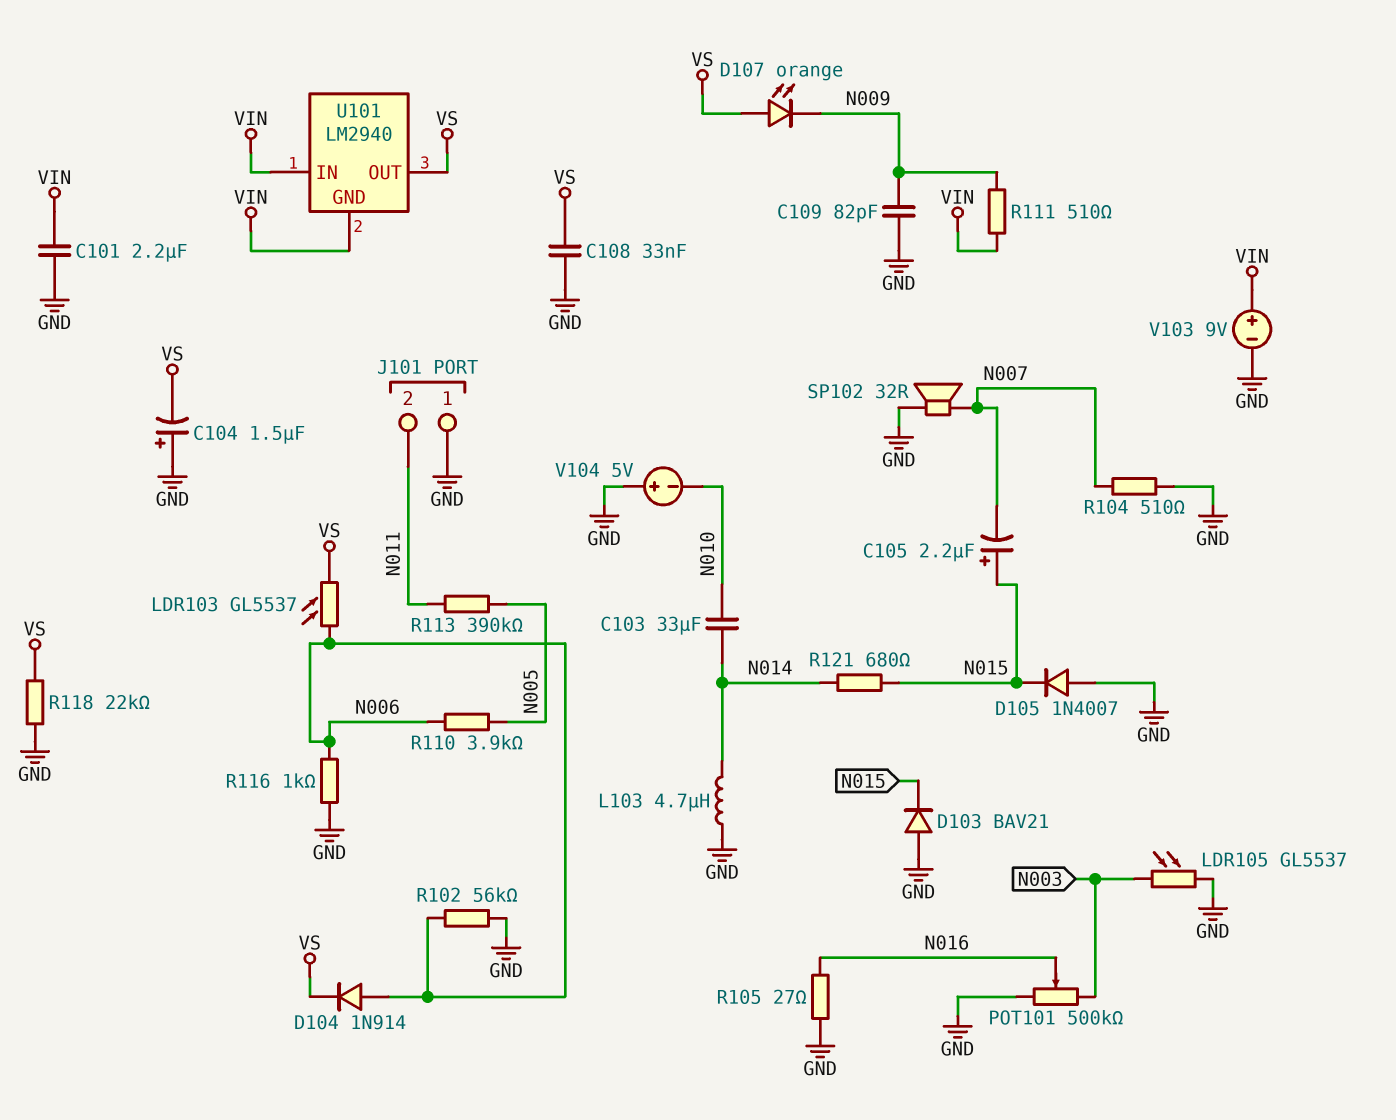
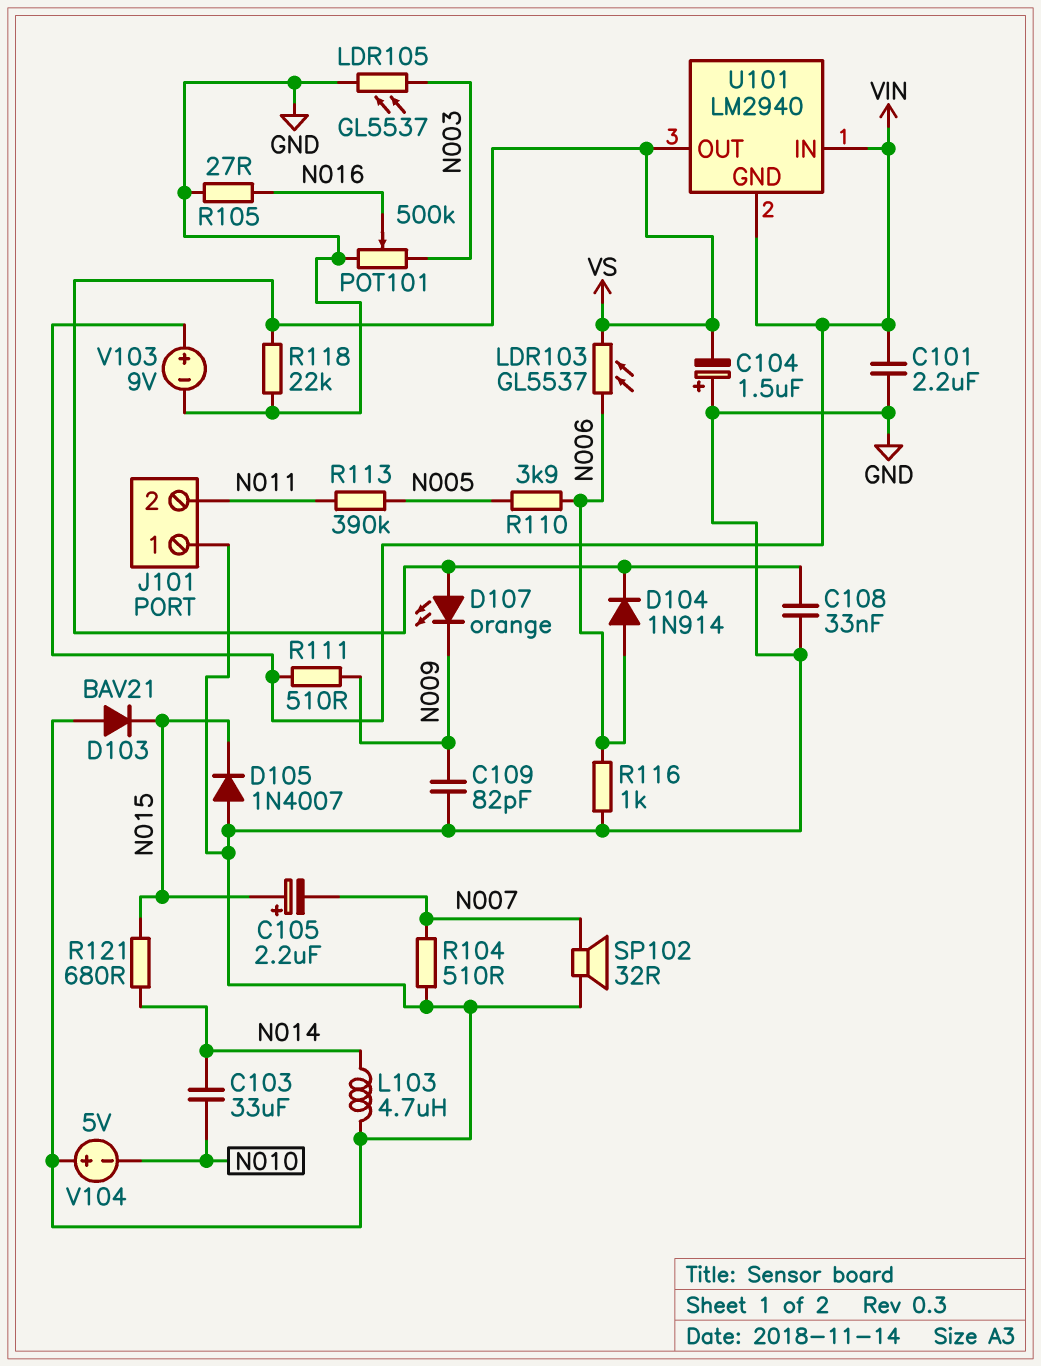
R102: 56k (GND, N006) -> none

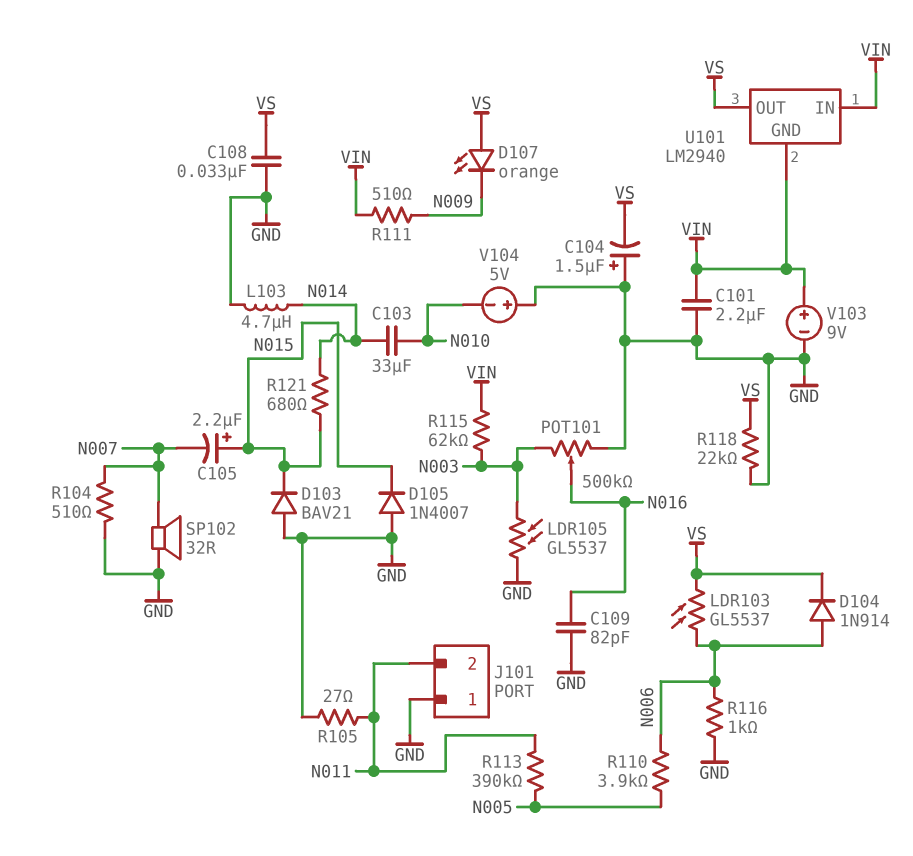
C109: 82pF (GND, N009) -> 82pF (GND, N016)
R105: 27 (GND, N016) -> 27 (GND, N011)
R115: none -> 62k (N003, VIN)

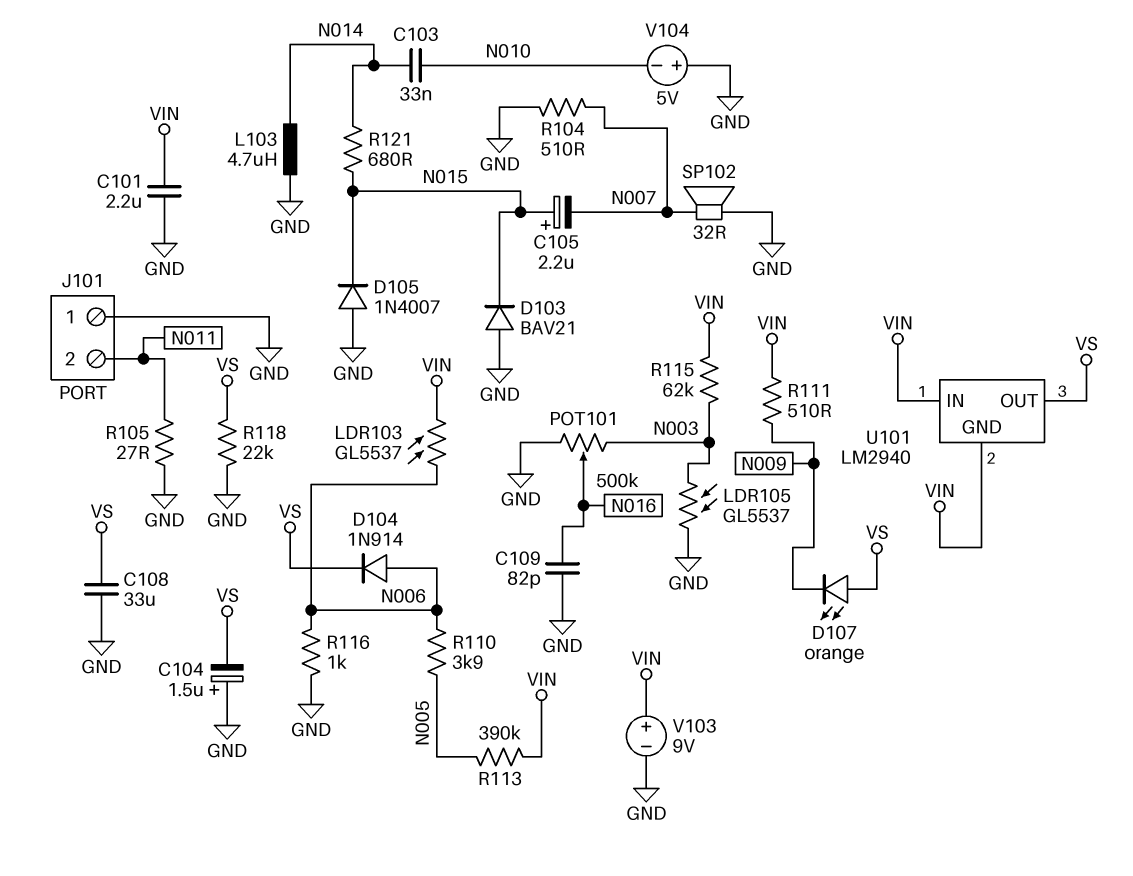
C103: 33uF (N010, N014) -> 33nF (N010, N014)
C108: 33nF (GND, VS) -> 33uF (GND, VS)
LDR103: GL5537 (N006, VS) -> GL5537 (N006, VIN)
R113: 390k (N005, N011) -> 390k (N005, VIN)

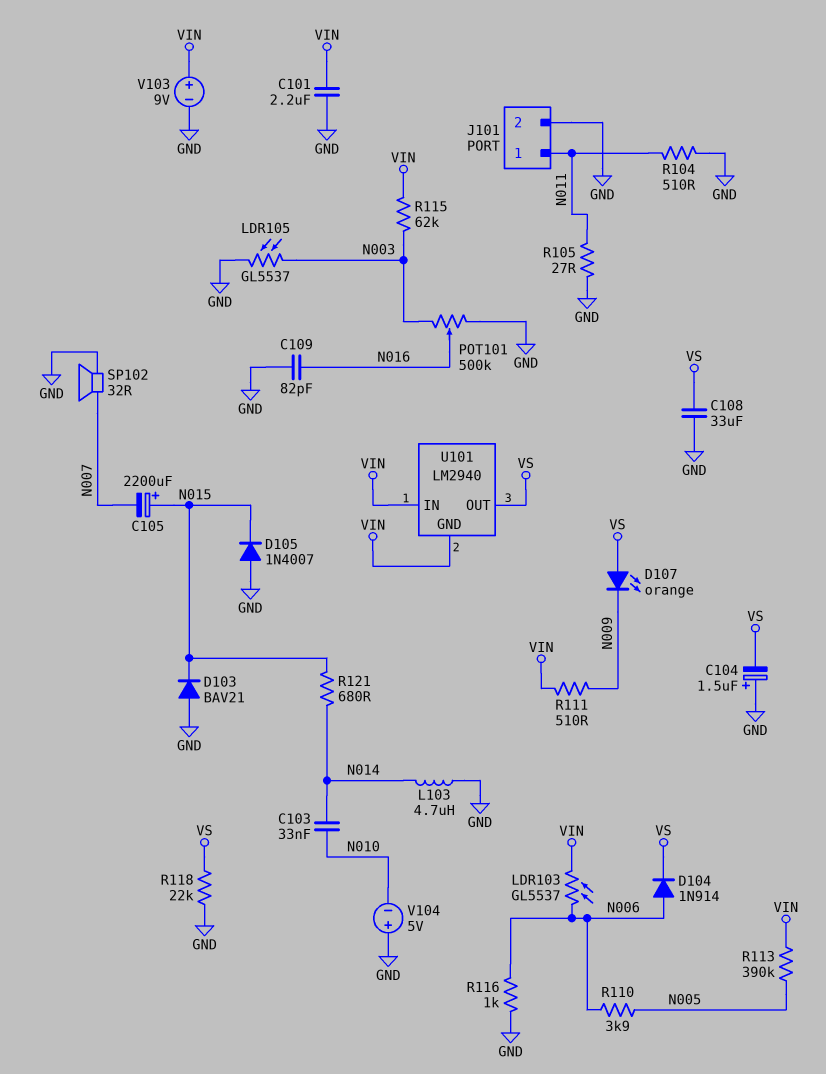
C105: 2.2uF (plus N015, minus N007) -> 2200uF (plus N015, minus N007)
J101 pin 1: GND -> N011
J101 pin 2: N011 -> GND
R104: 510 (GND, N007) -> 510 (GND, N011)

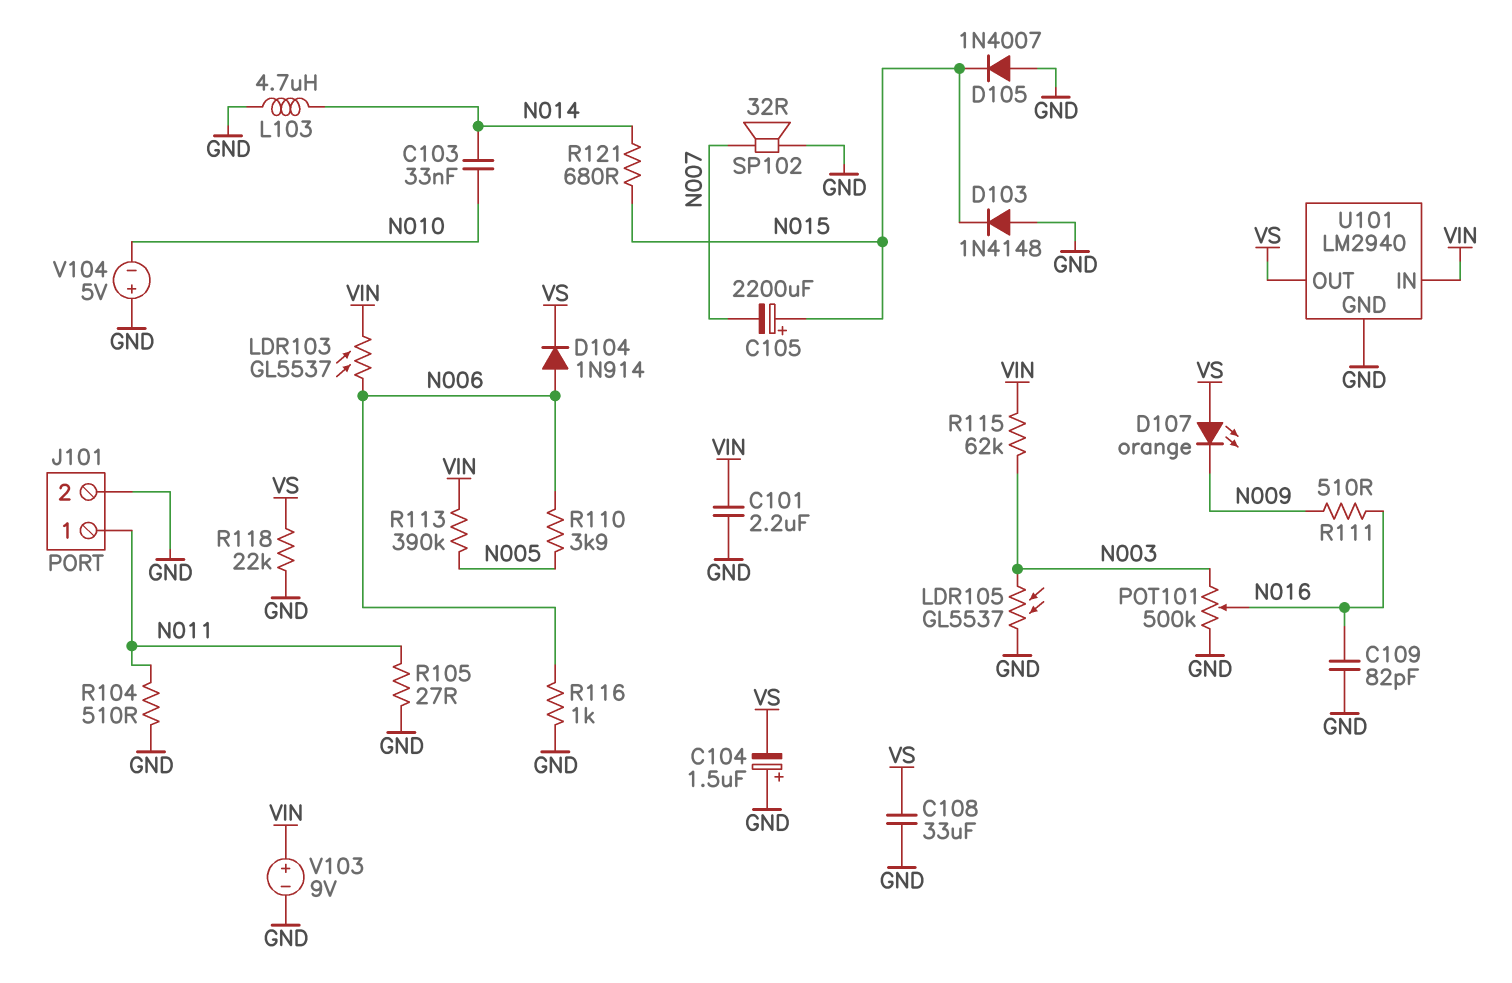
D103: diode BAV21 (A GND, K N015) -> diode 1N4148 (A GND, K N015)
R111: 510 (N009, VIN) -> 510 (N009, N016)
U101 pin GND: VIN -> GND

